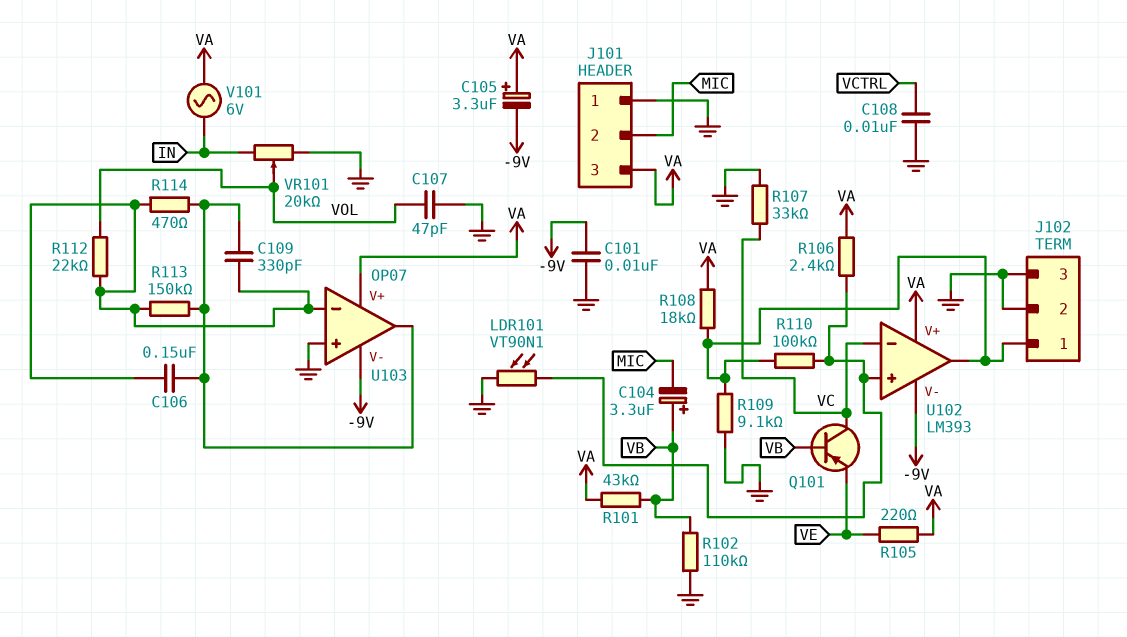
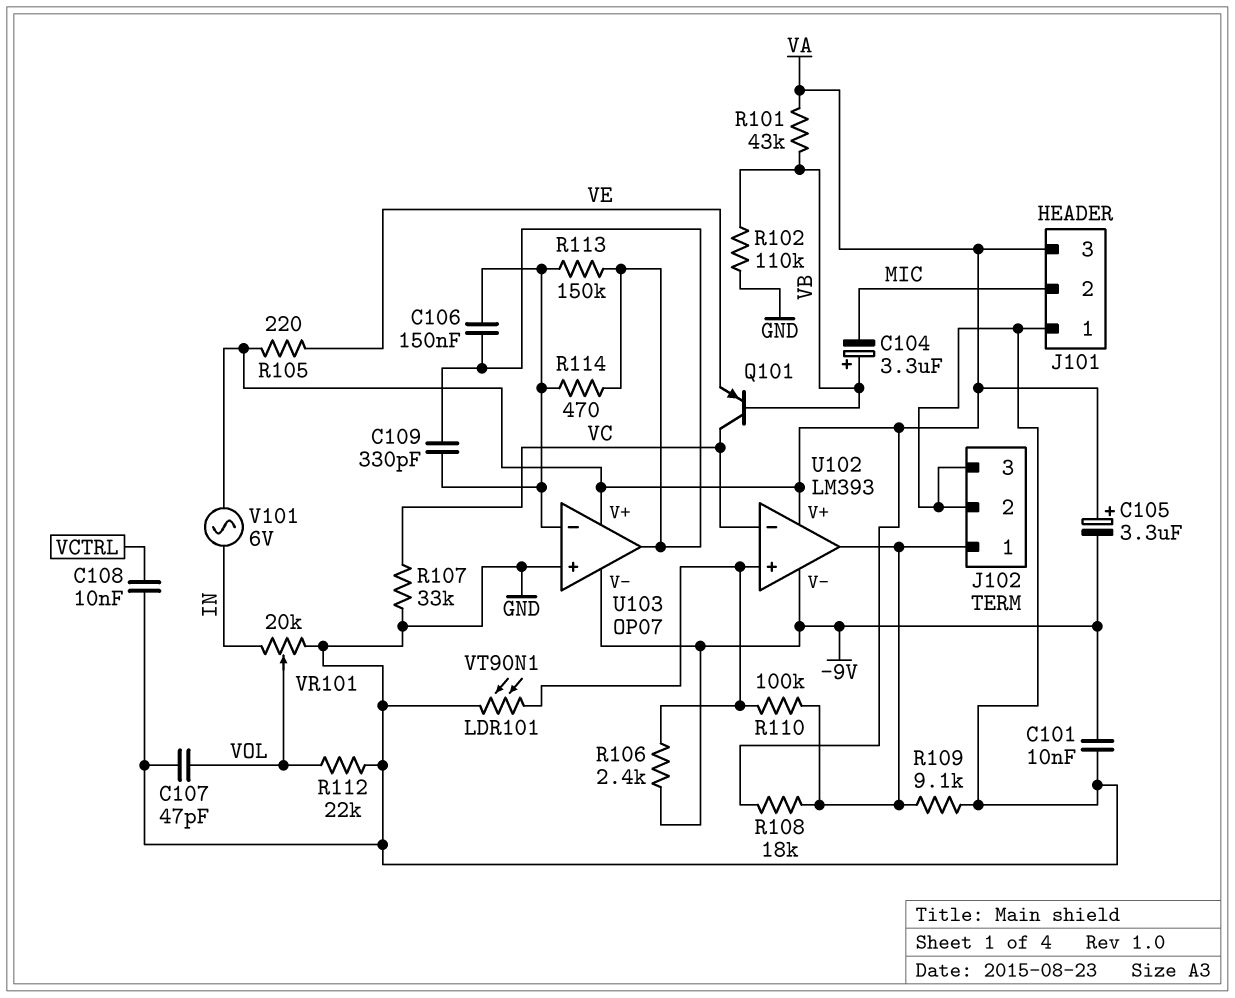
R106: 2.4k (U102/in+, VA) -> 2.4k (-9V, U102/in+)
R112: 22k (U103/in-, VOL) -> 22k (GND, VOL)

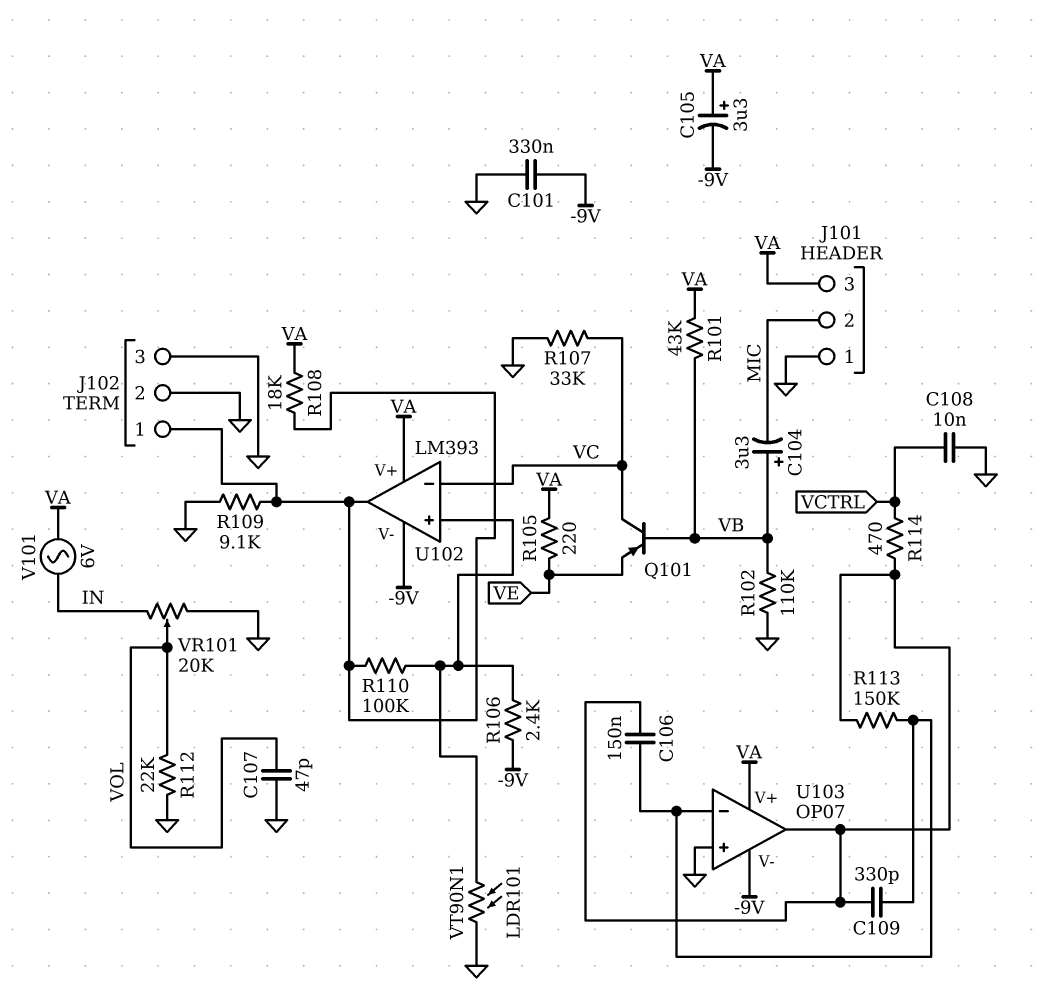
C101: 10nF (-9V, GND) -> 330nF (-9V, GND)
R114: 470 (U103/in-, U103/out) -> 470 (U103/out, VCTRL)

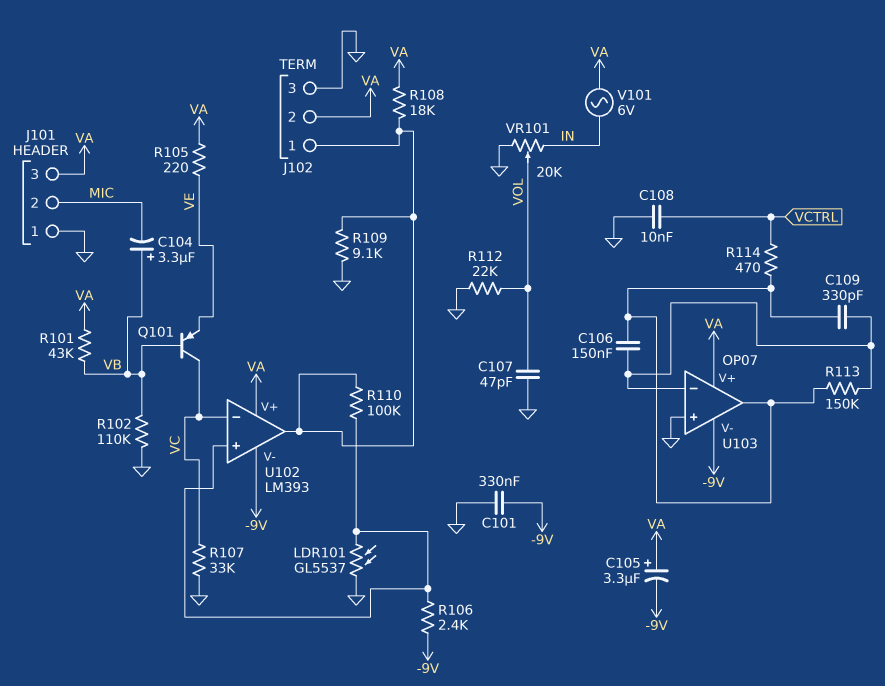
J102 pin 2: GND -> VA
LDR101: VT90N1 (GND, U102/in+) -> GL5537 (GND, U102/in+)

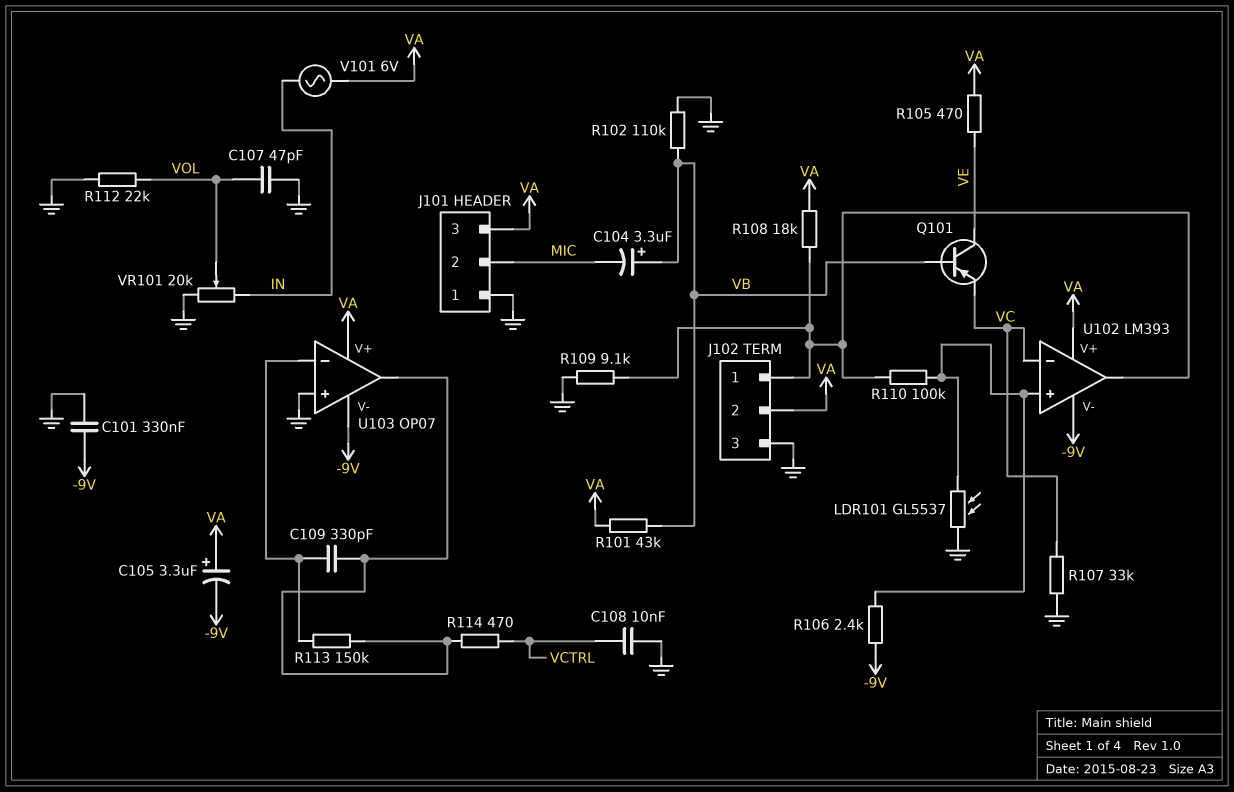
C106: 150nF (U103/in-, U103/out) -> none
Q101: PNP (B VB, C VC, E VE) -> PNP (B VB, C VE, E VC)
R105: 220 (VA, VE) -> 470 (VA, VE)

